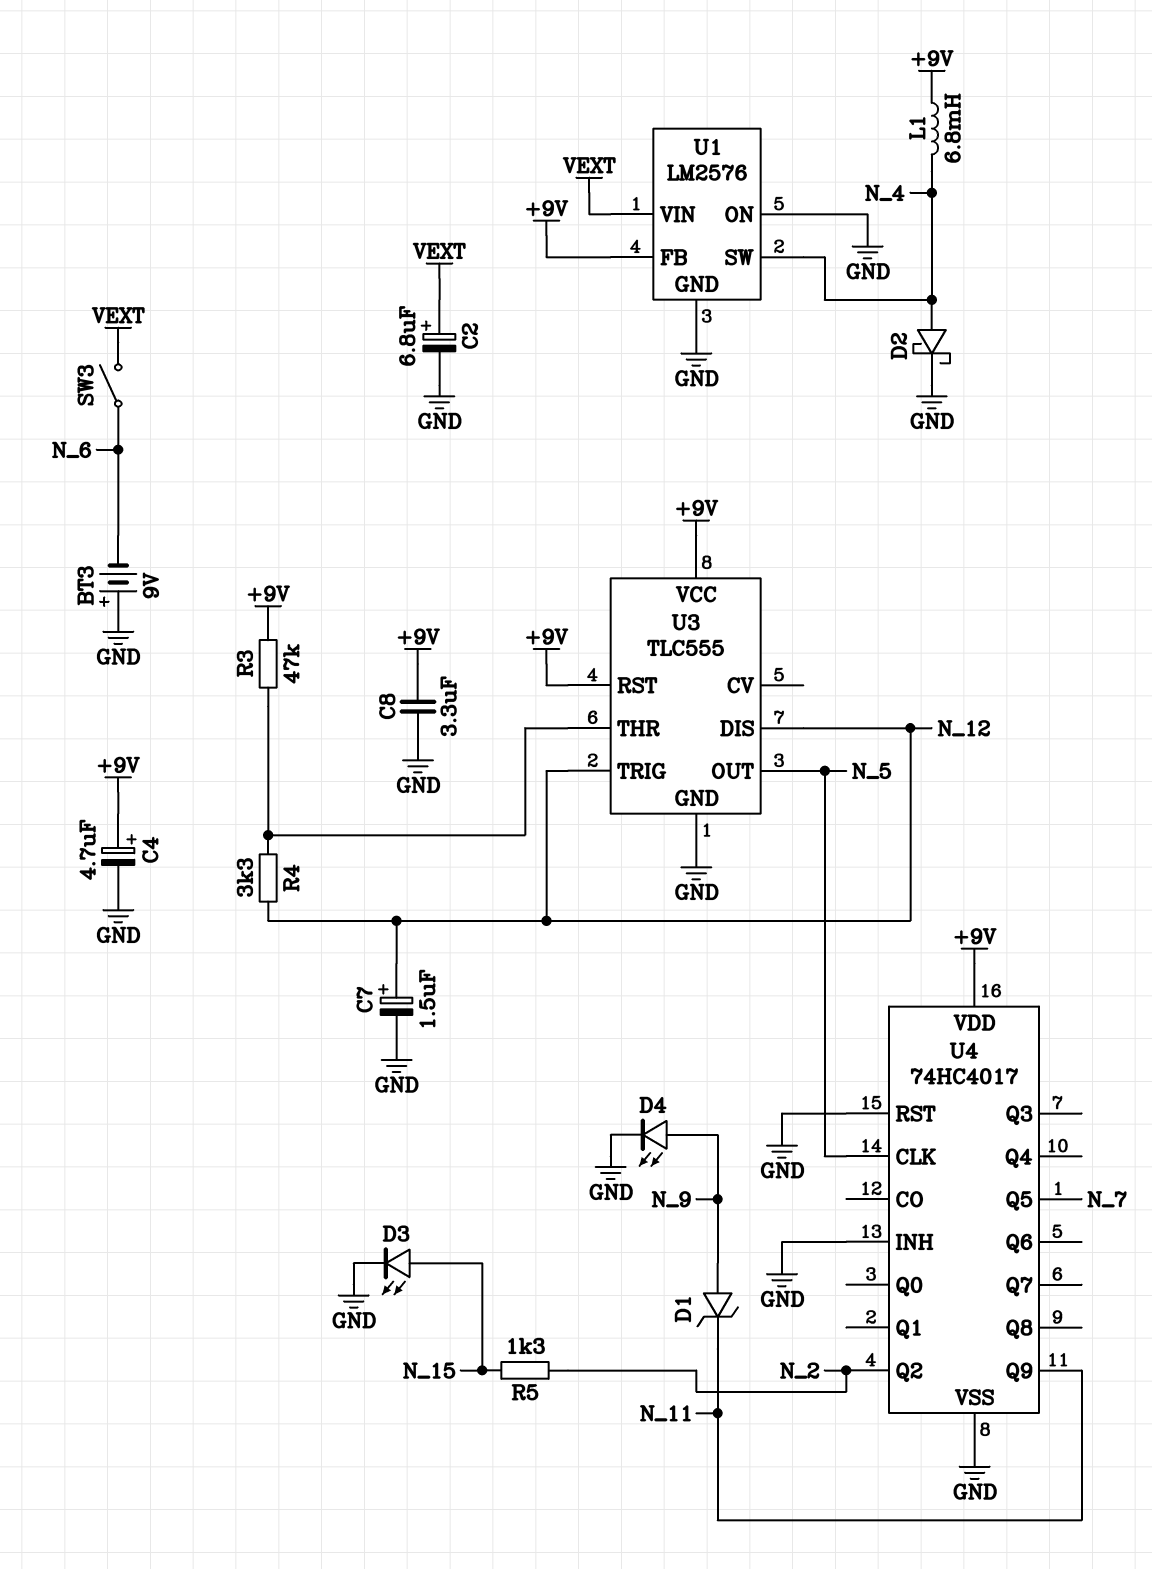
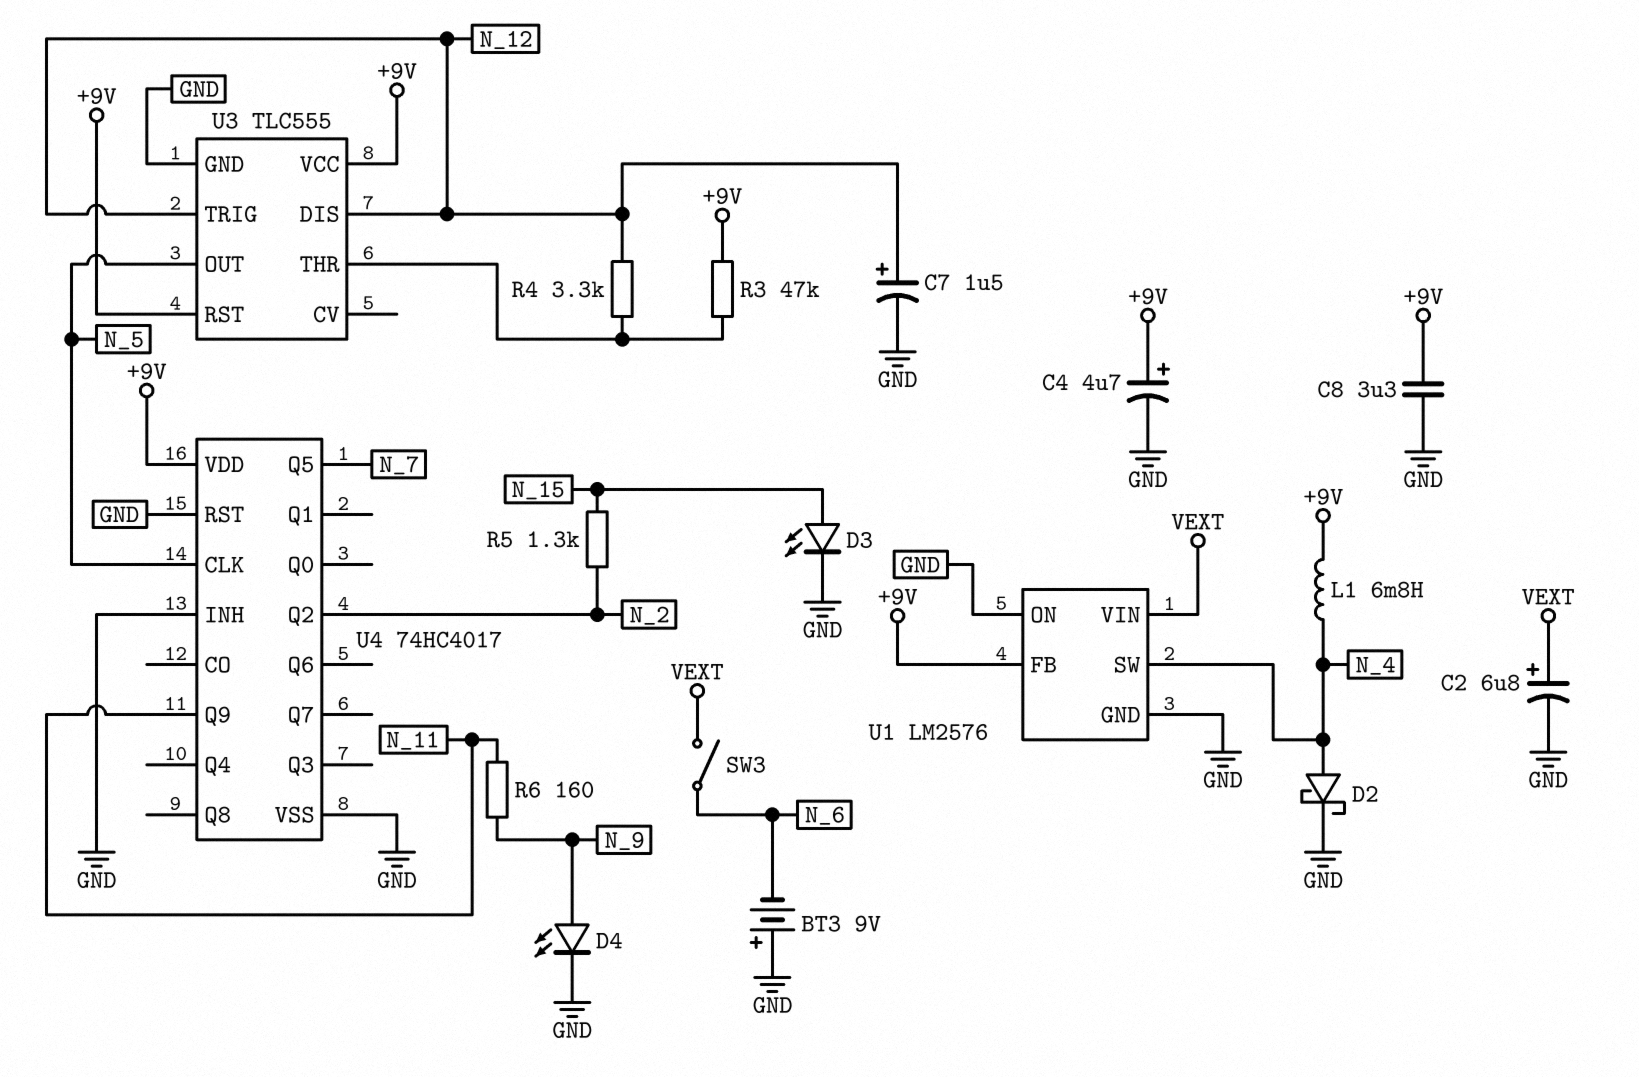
D1: zener (A N_9, K N_11) -> none
R6: none -> 160 (N_9, N_11)

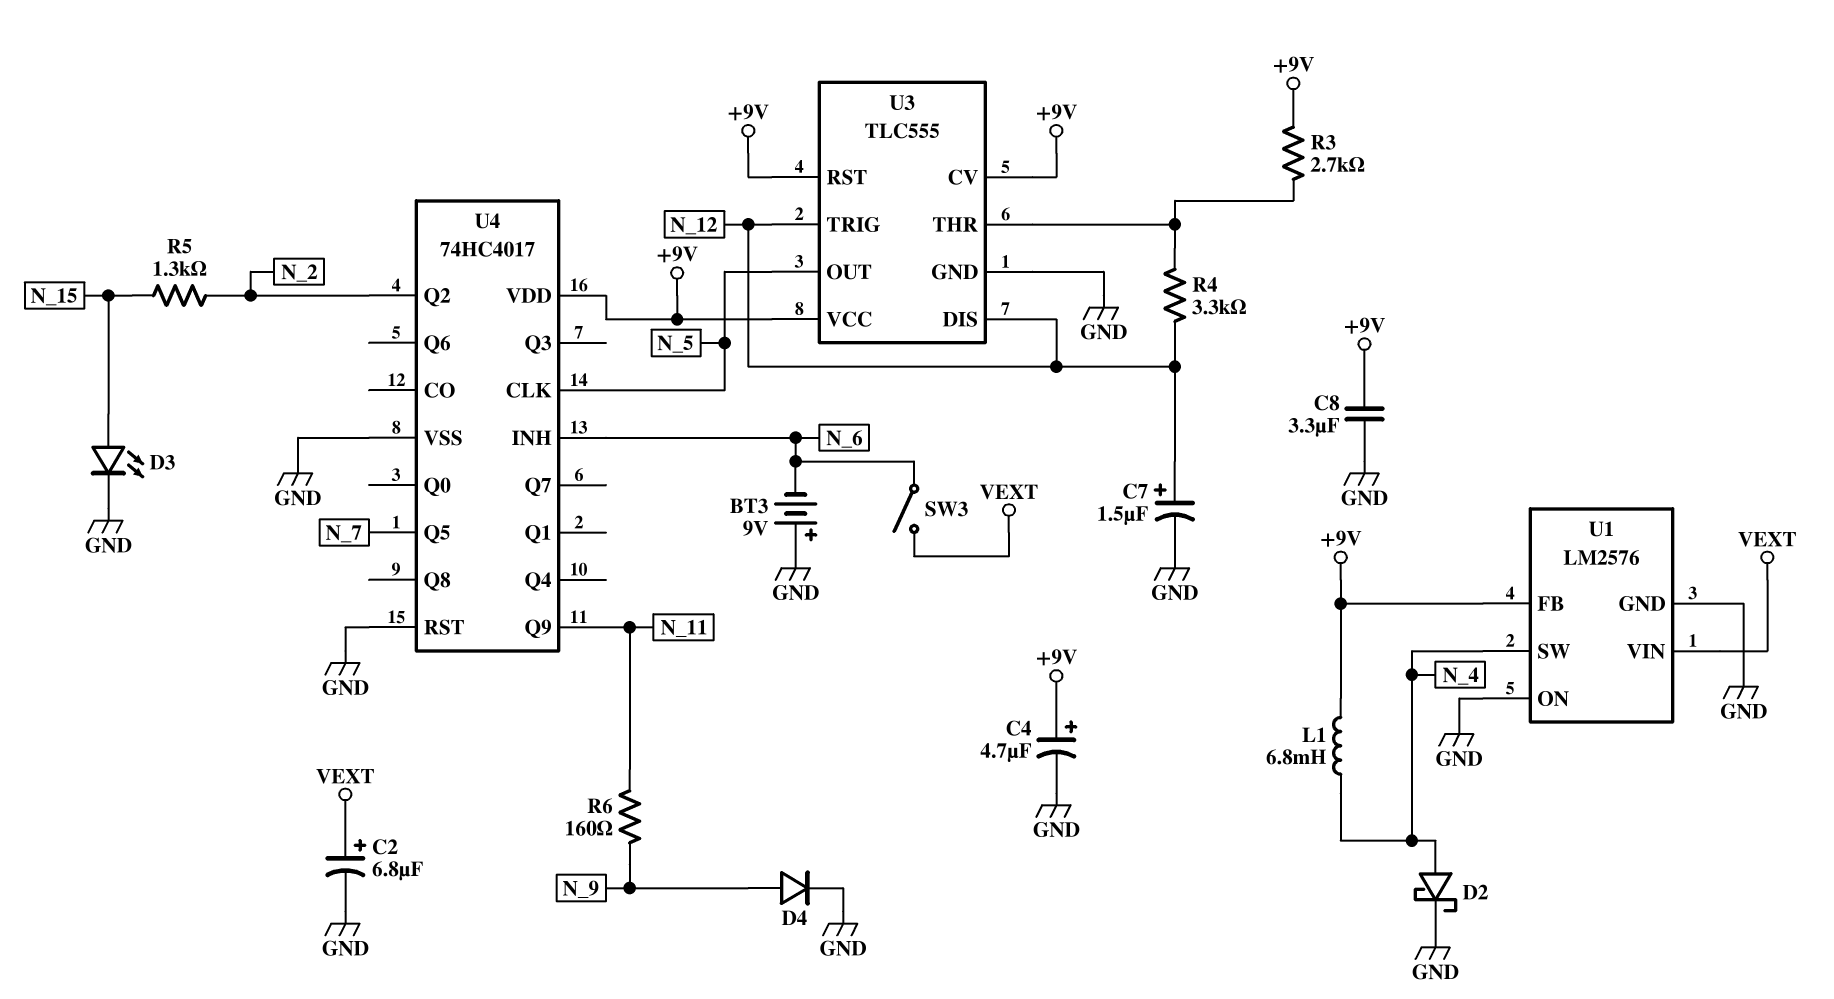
D4: LED (A N_9, K GND) -> diode (A N_9, K GND)
R3: 47k (+9V, U3/THR) -> 2.7k (+9V, U3/THR)
U3 pin CV: none -> +9V
U4 pin INH: GND -> N_6

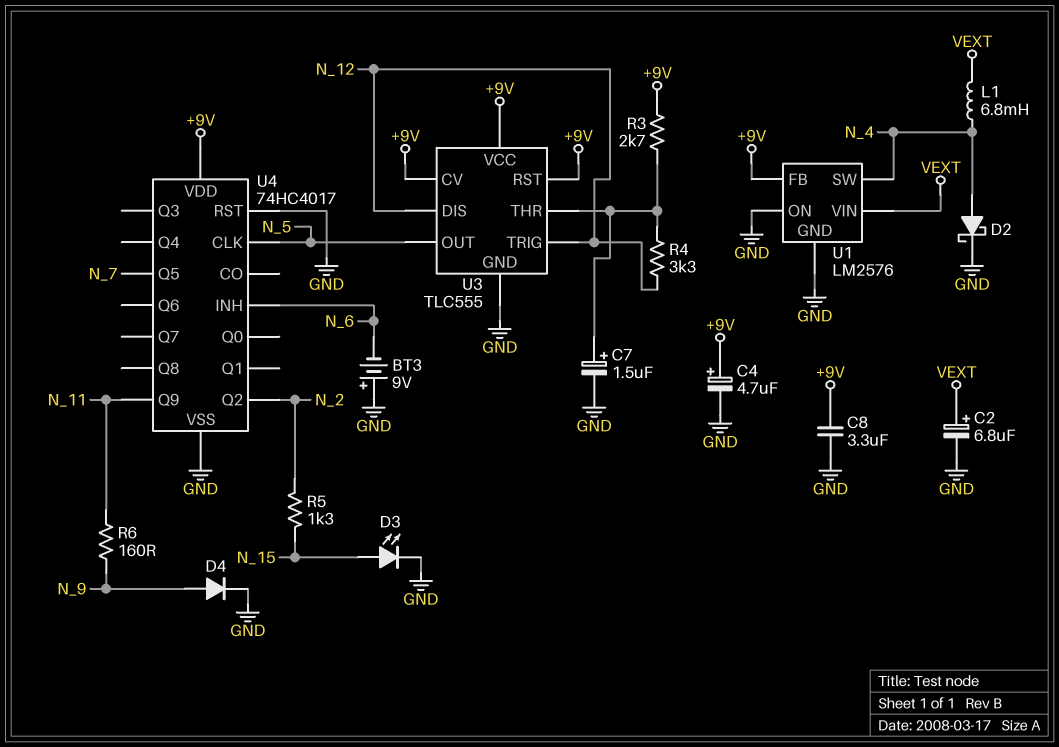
C7: 1.5uF (plus N_12, minus GND) -> 1.5uF (plus U3/THR, minus GND)
L1: 6.8mH (+9V, N_4) -> 6.8mH (N_4, VEXT)
SW3: switch (N_6, VEXT) -> none

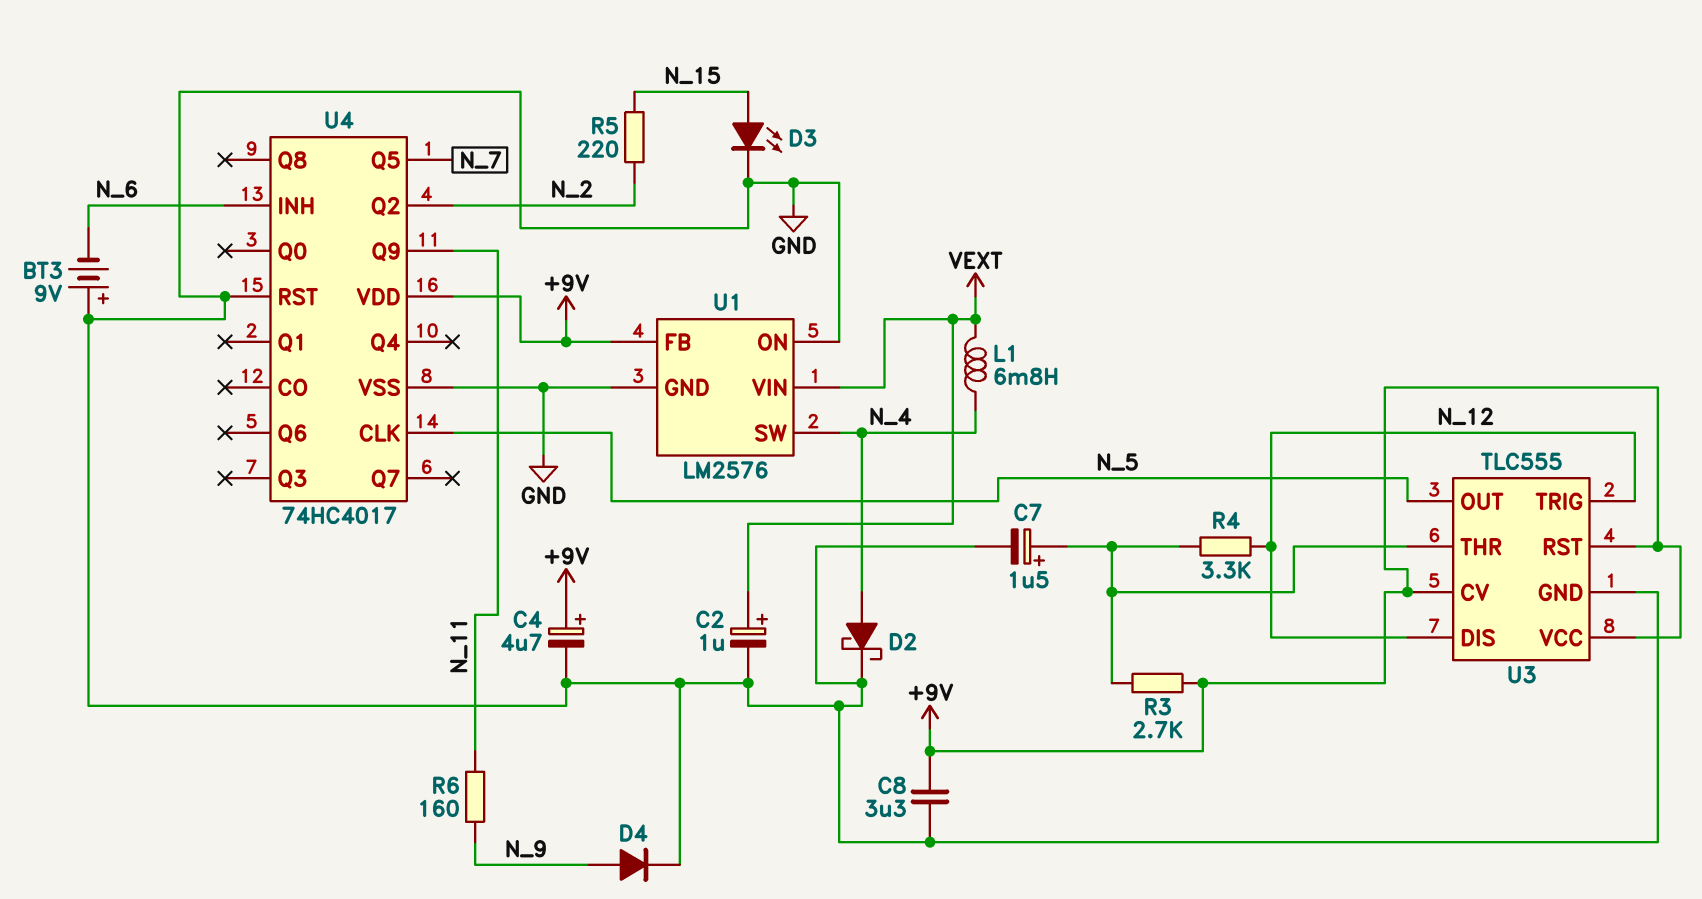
C2: 6.8uF (plus VEXT, minus GND) -> 1uF (plus VEXT, minus GND)
R5: 1.3k (N_2, N_15) -> 220 (N_2, N_15)

